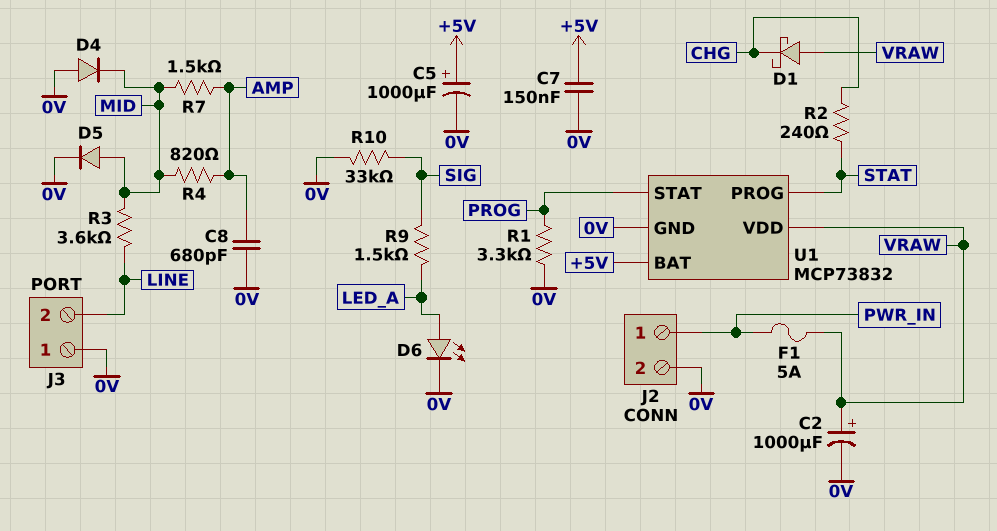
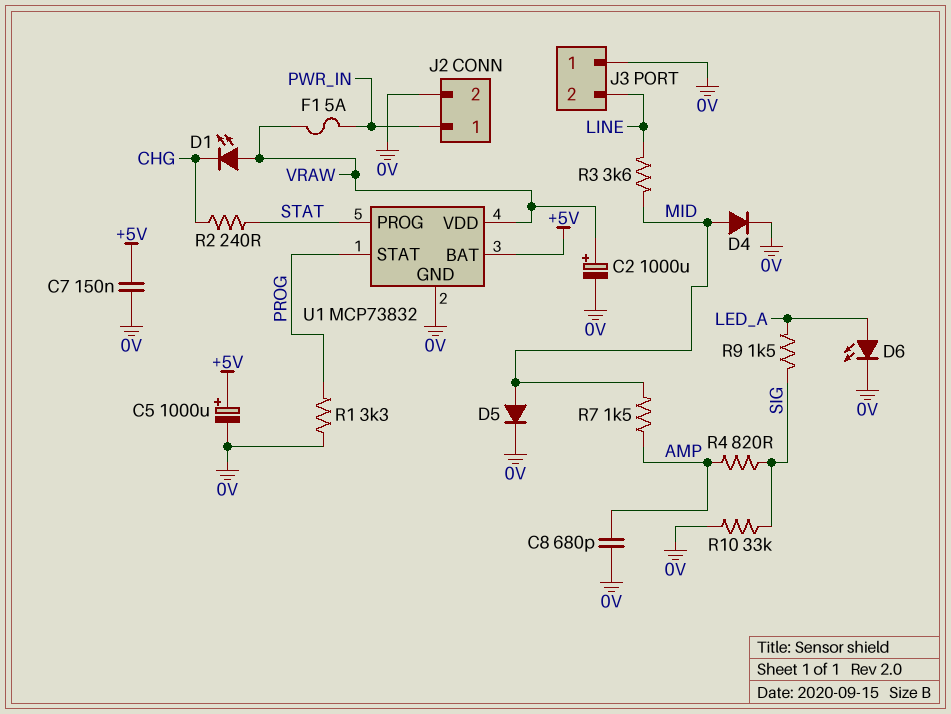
D1: schottky (A VRAW, K CHG) -> LED (A VRAW, K CHG)
D4: diode (A 0V, K MID) -> diode (A MID, K 0V)
R4: 820 (AMP, MID) -> 820 (AMP, SIG)

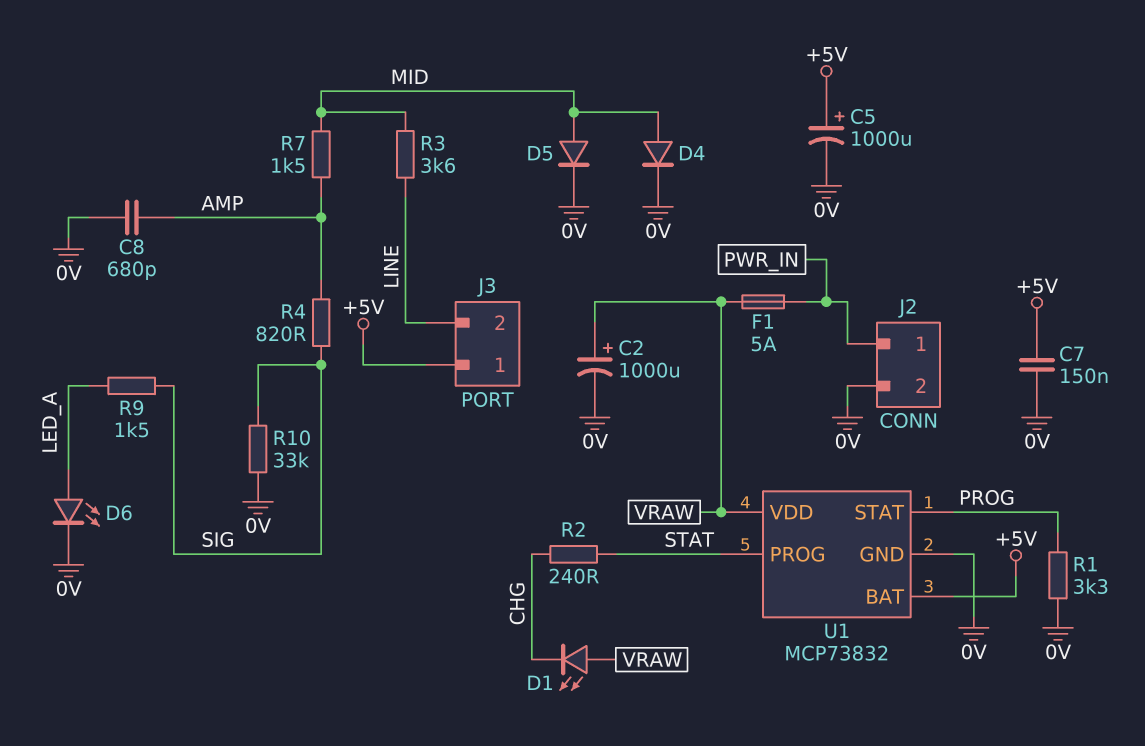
J3 pin 1: 0V -> +5V

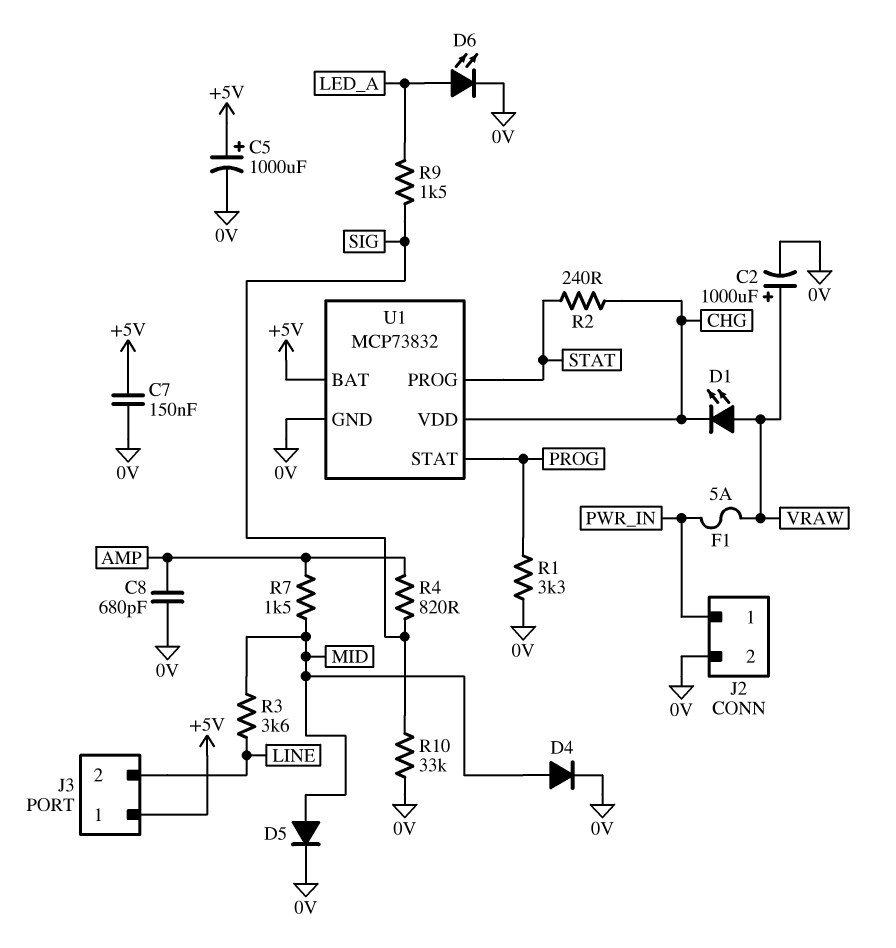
U1 pin VDD: VRAW -> CHG

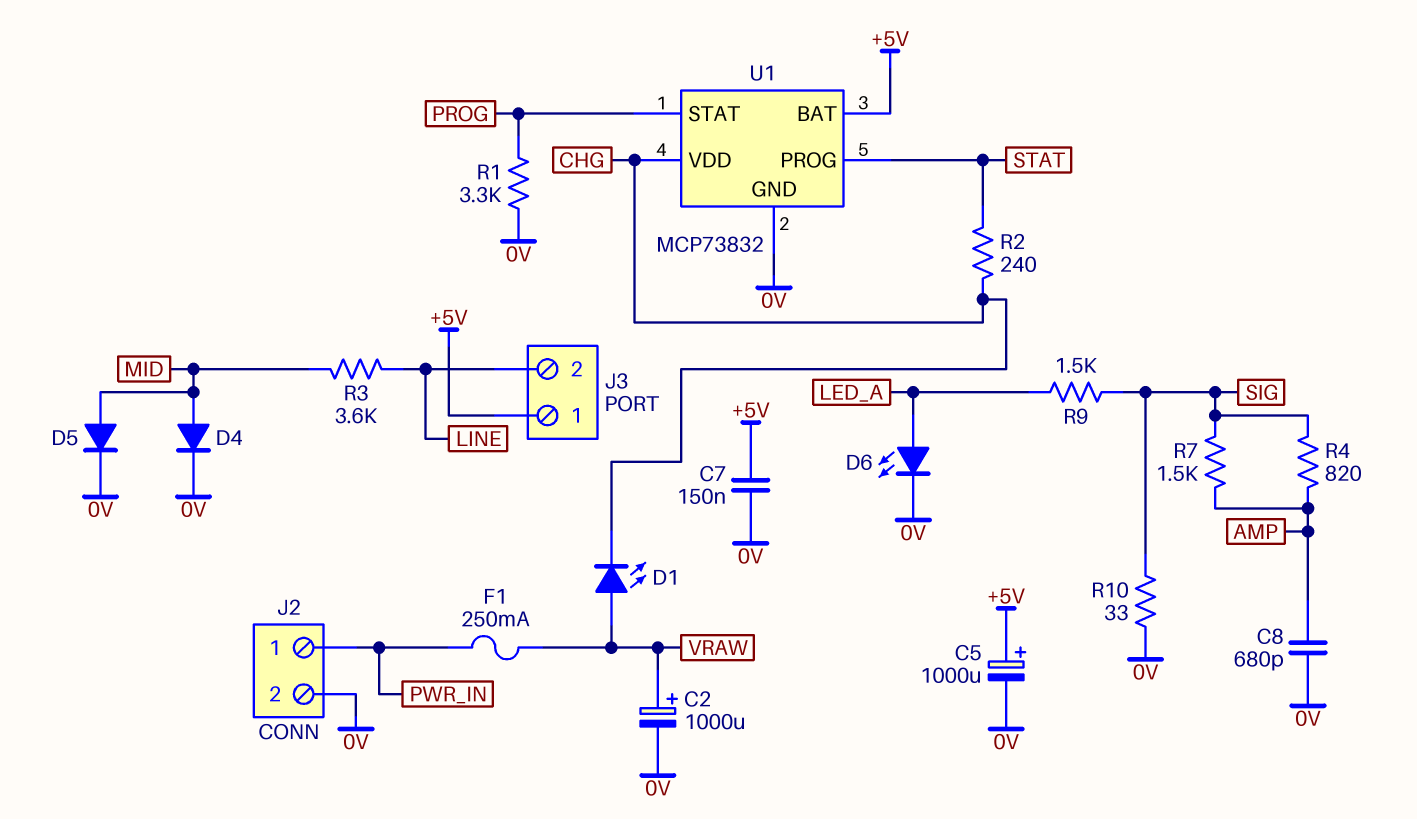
F1: 5A (PWR_IN, VRAW) -> 250mA (PWR_IN, VRAW)
R7: 1.5k (AMP, MID) -> 1.5k (AMP, SIG)
R10: 33k (0V, SIG) -> 33 (0V, SIG)

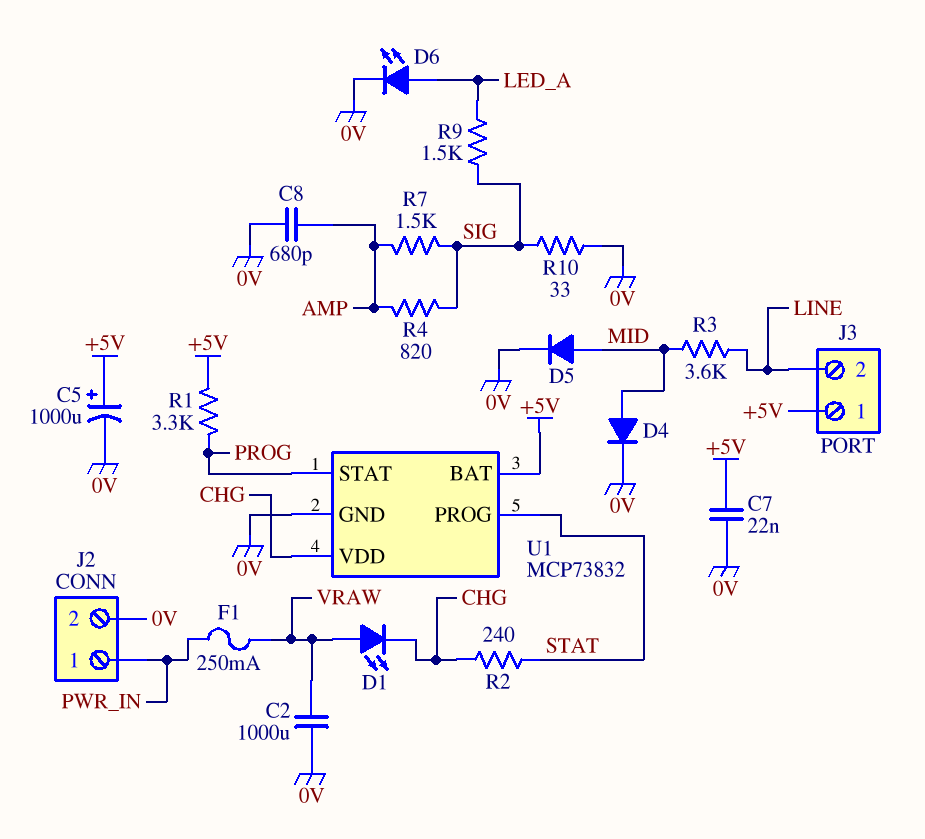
C2: 1000uF (plus VRAW, minus 0V) -> 1000uF (0V, VRAW)
C7: 150nF (+5V, 0V) -> 22nF (+5V, 0V)
R1: 3.3k (0V, PROG) -> 3.3k (+5V, PROG)

